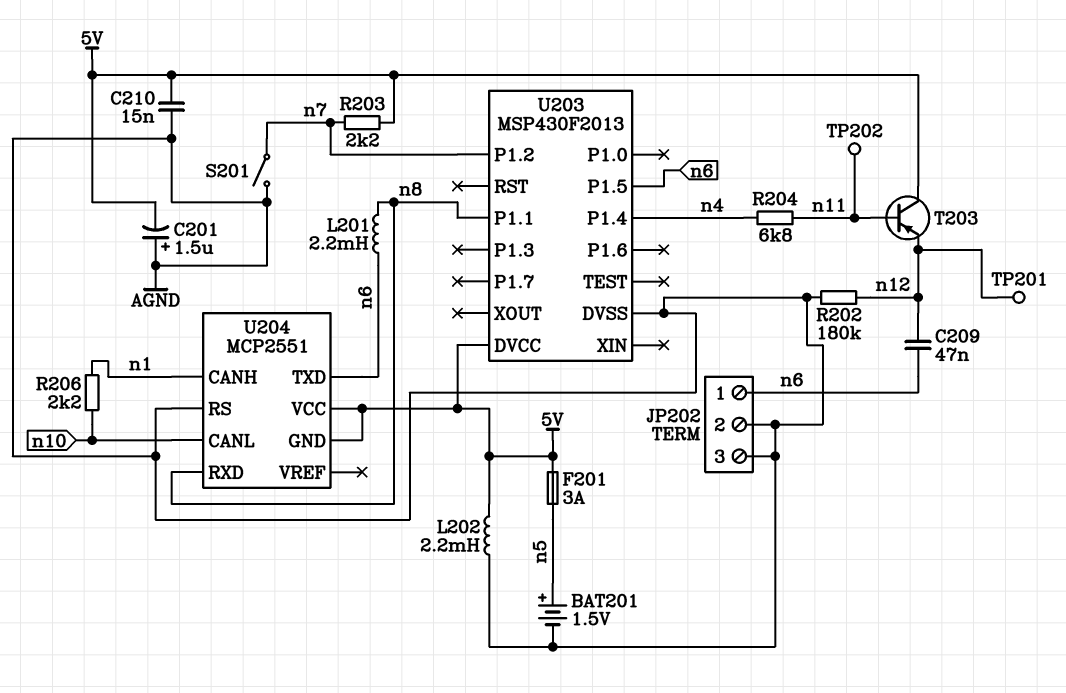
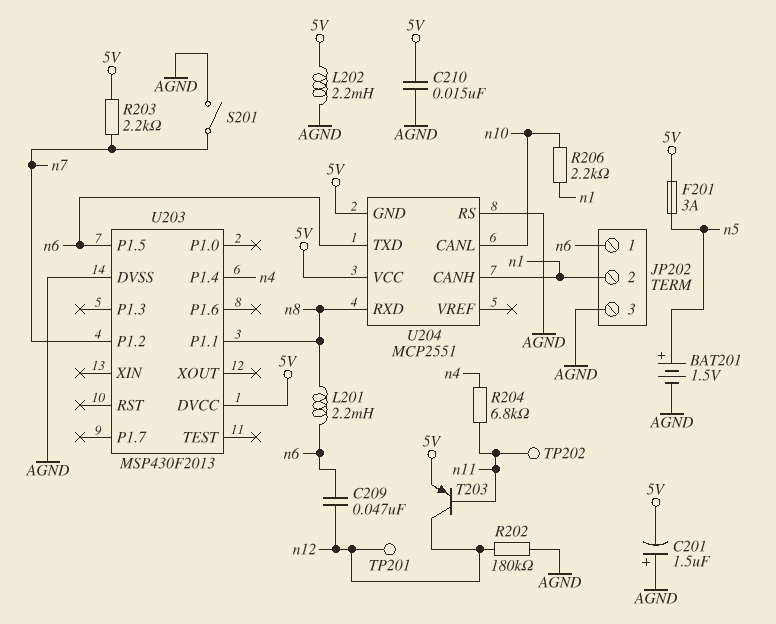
JP202 pin 2: AGND -> n1
T203: PNP (B n11, C 5V, E n12) -> PNP (B n11, C n12, E 5V)

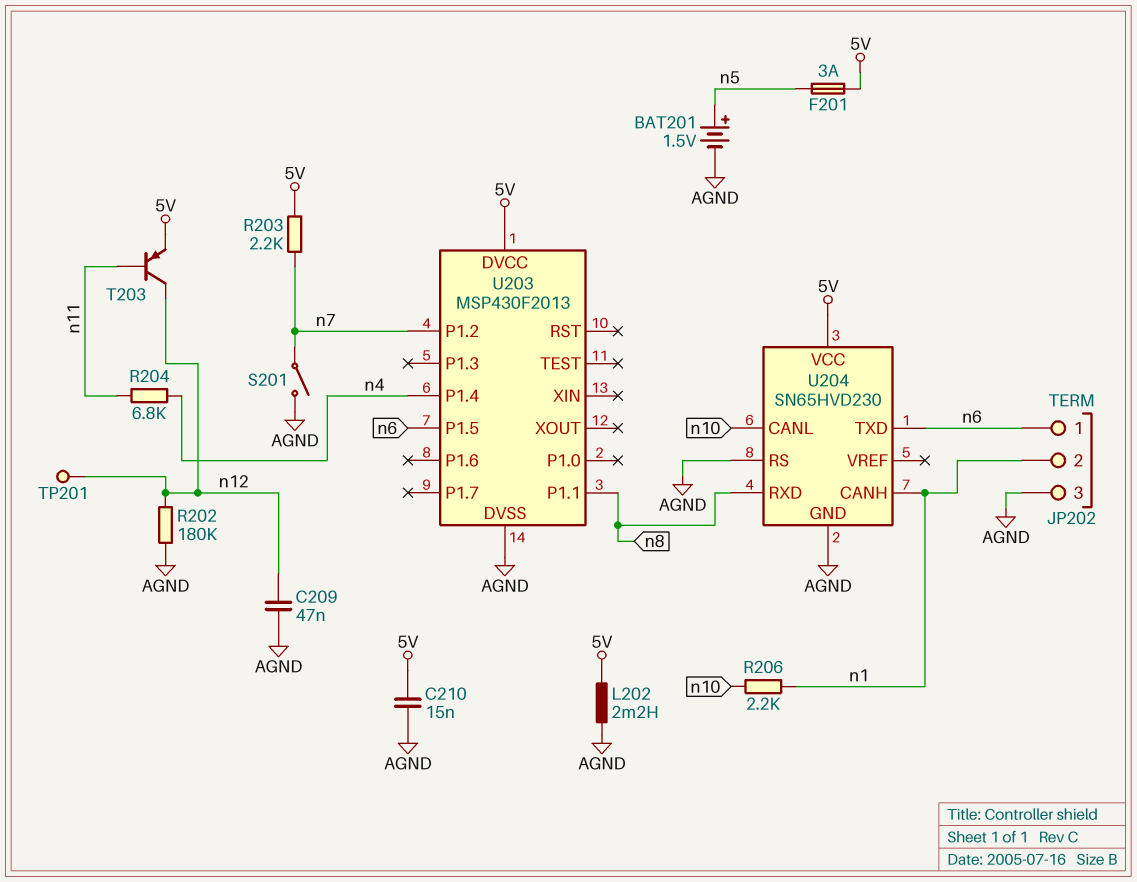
C201: 1.5uF (plus AGND, minus 5V) -> none
C209: 47nF (n6, n12) -> 47nF (AGND, n12)
L201: 2.2mH (n6, n8) -> none
TP202: test point (n11) -> none
U204: MCP2551 -> SN65HVD230
U204 pin GND: 5V -> AGND

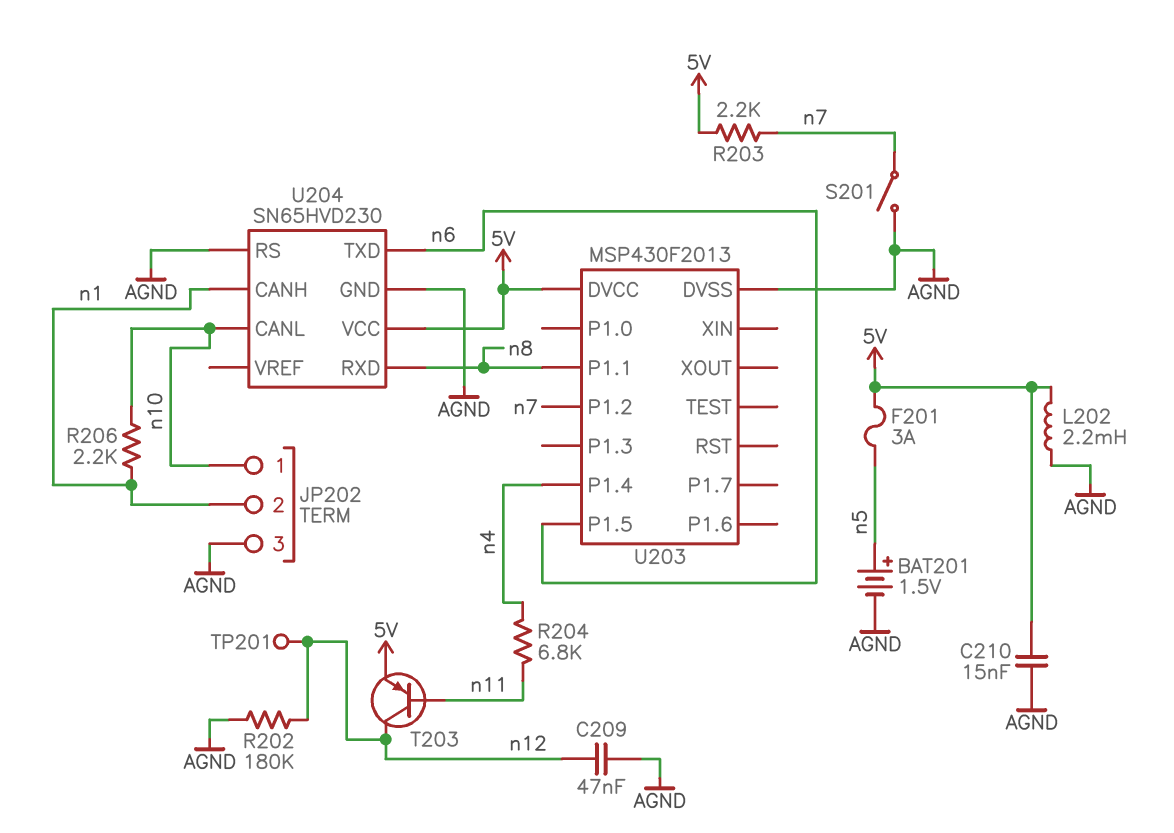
JP202 pin 1: n6 -> n10

